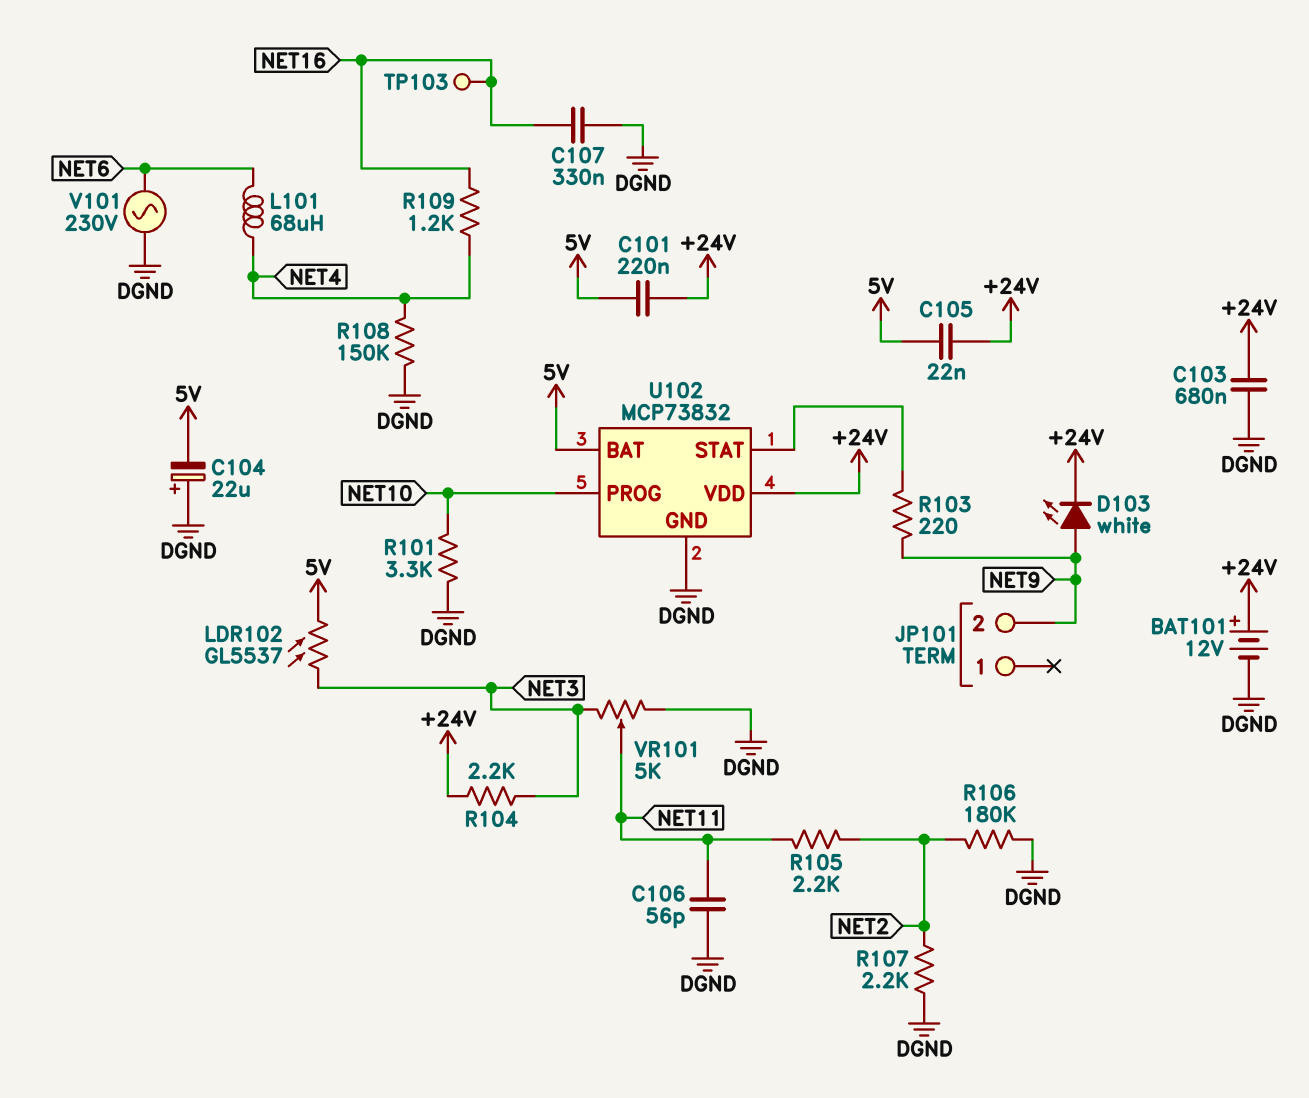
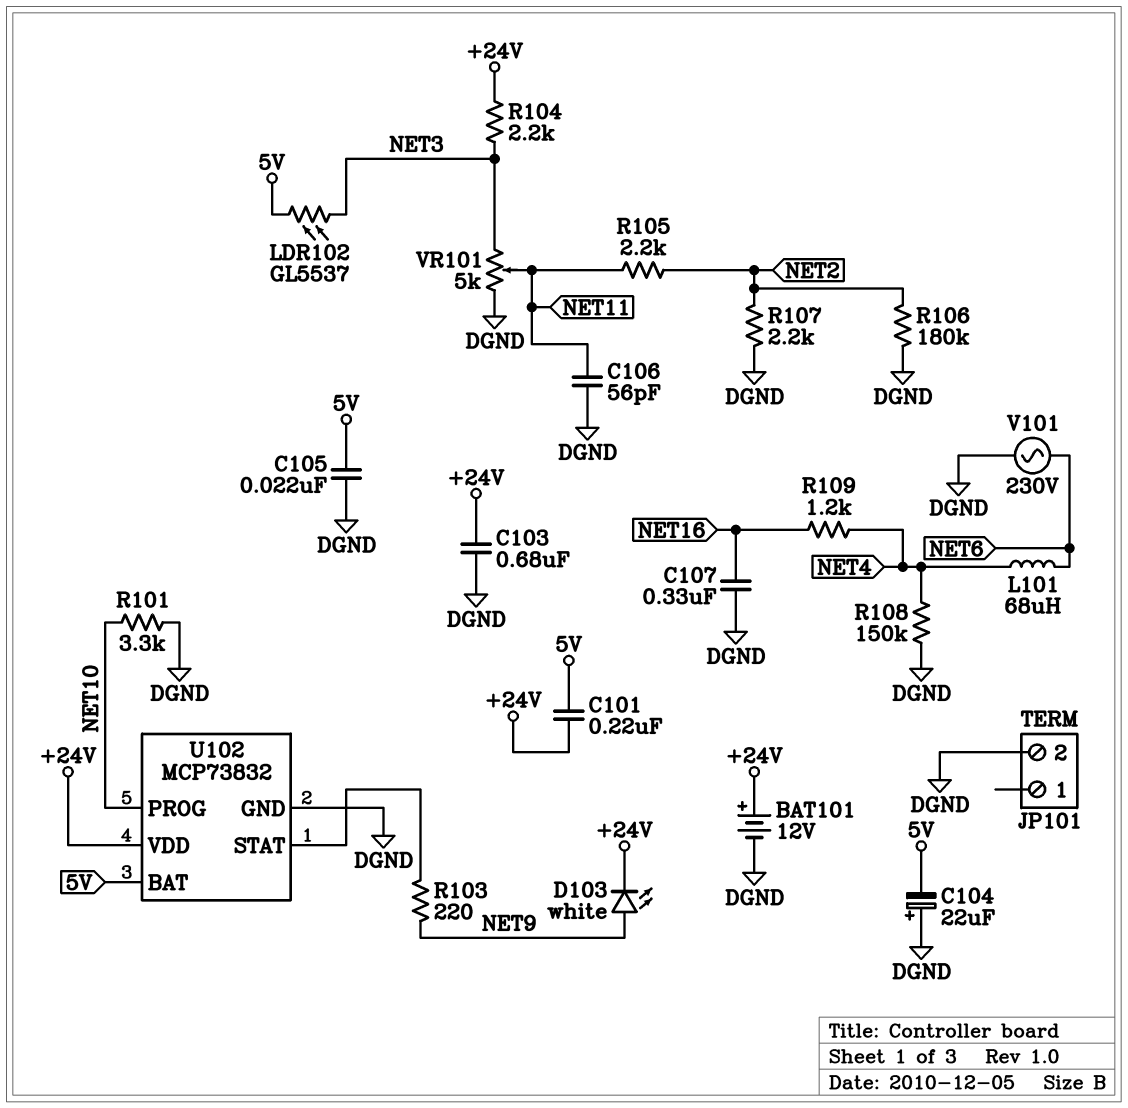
C105: 22nF (+24V, 5V) -> 22nF (5V, DGND)
JP101 pin 2: NET9 -> DGND
TP103: test point (NET16) -> none

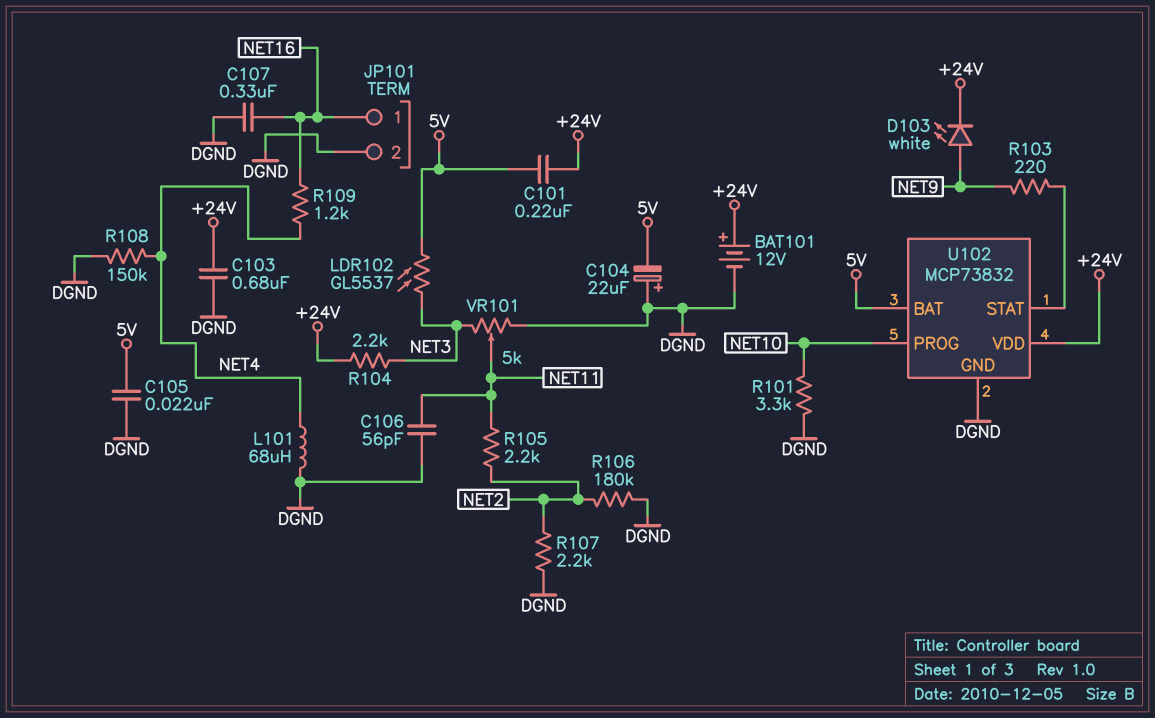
JP101 pin 1: none -> NET16
L101: 68uH (NET4, NET6) -> 68uH (DGND, NET4)
V101: AC 230V (DGND, NET6) -> none

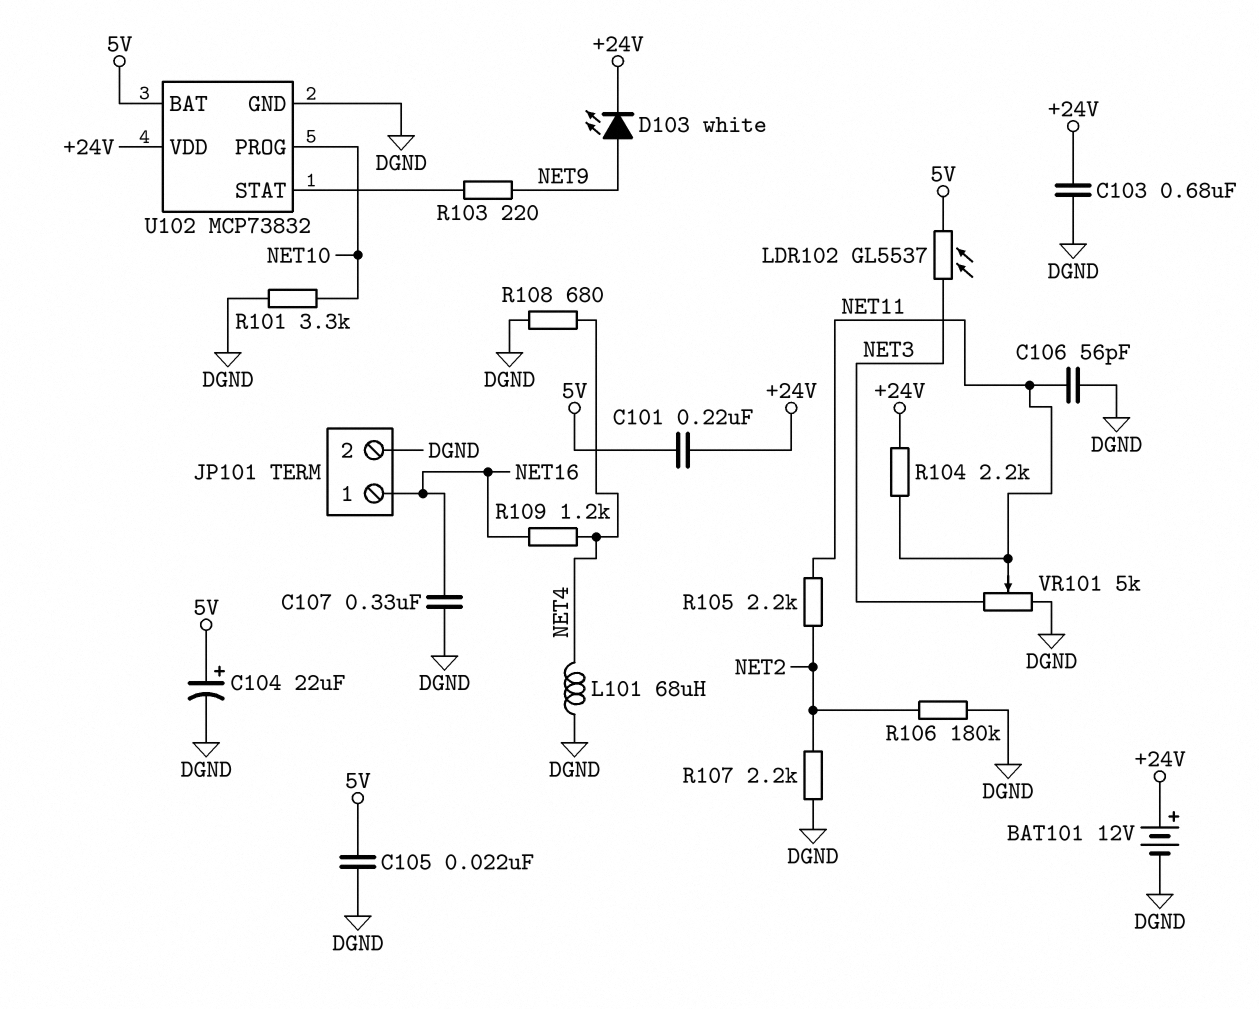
C104: 22uF (plus DGND, minus 5V) -> 22uF (plus 5V, minus DGND)
R104: 2.2k (+24V, NET3) -> 2.2k (+24V, NET11)
R108: 150k (DGND, NET4) -> 680 (DGND, NET4)

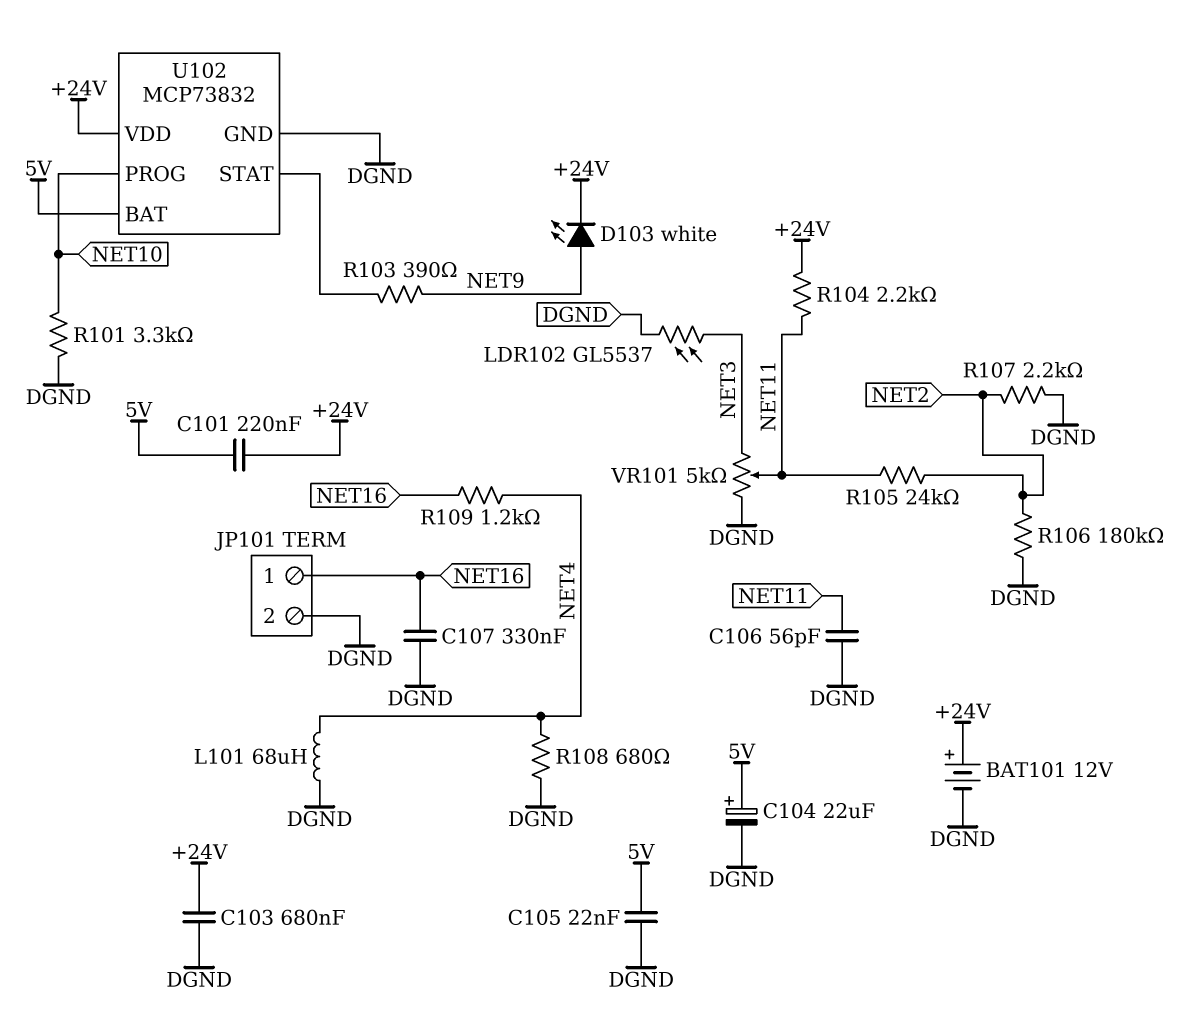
LDR102: GL5537 (5V, NET3) -> GL5537 (DGND, NET3)
R103: 220 (NET9, U102/STAT) -> 390 (NET9, U102/STAT)
R105: 2.2k (NET2, NET11) -> 24k (NET2, NET11)

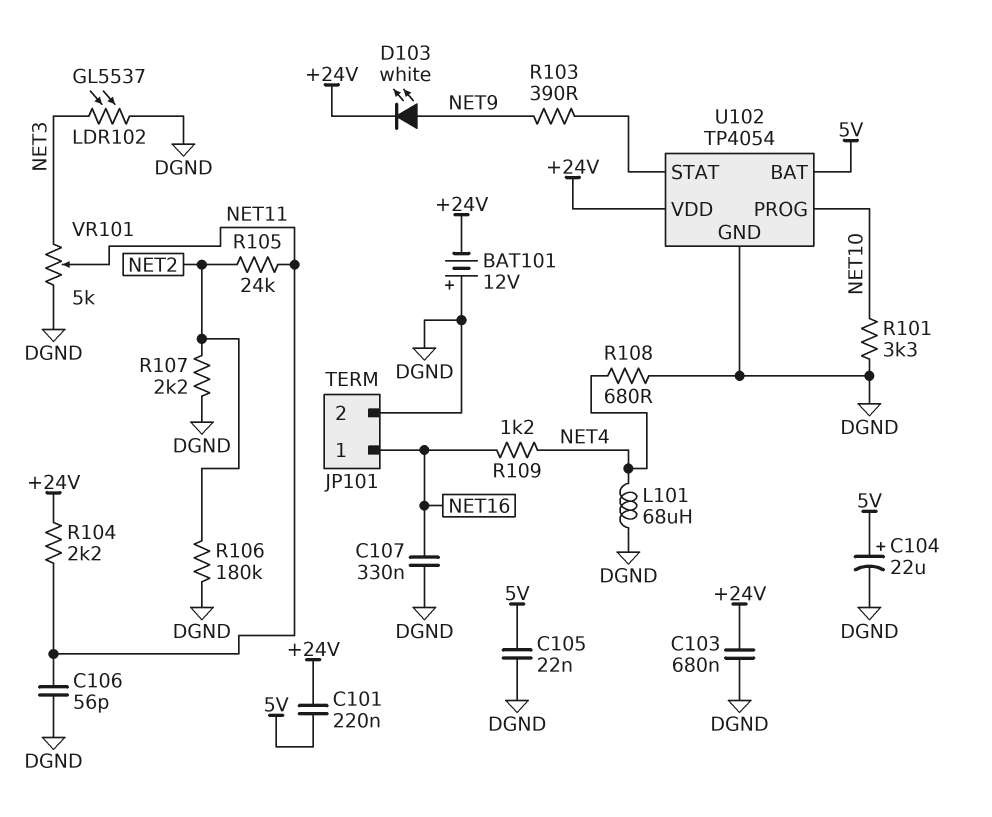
BAT101: 12V (plus +24V, minus DGND) -> 12V (plus DGND, minus +24V)
U102: MCP73832 -> TP4054

